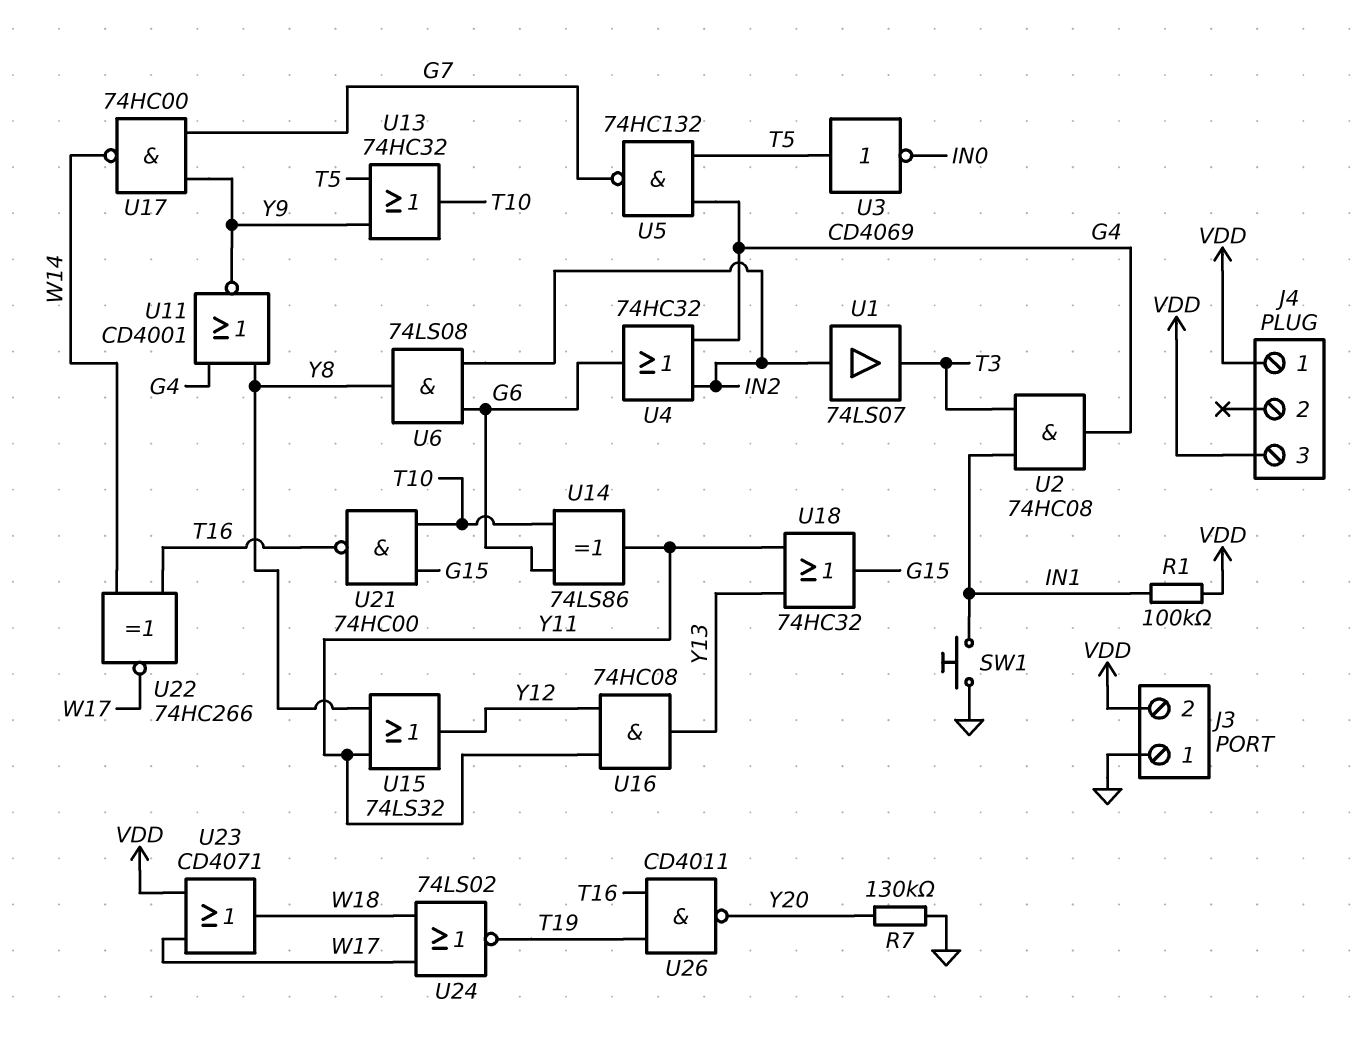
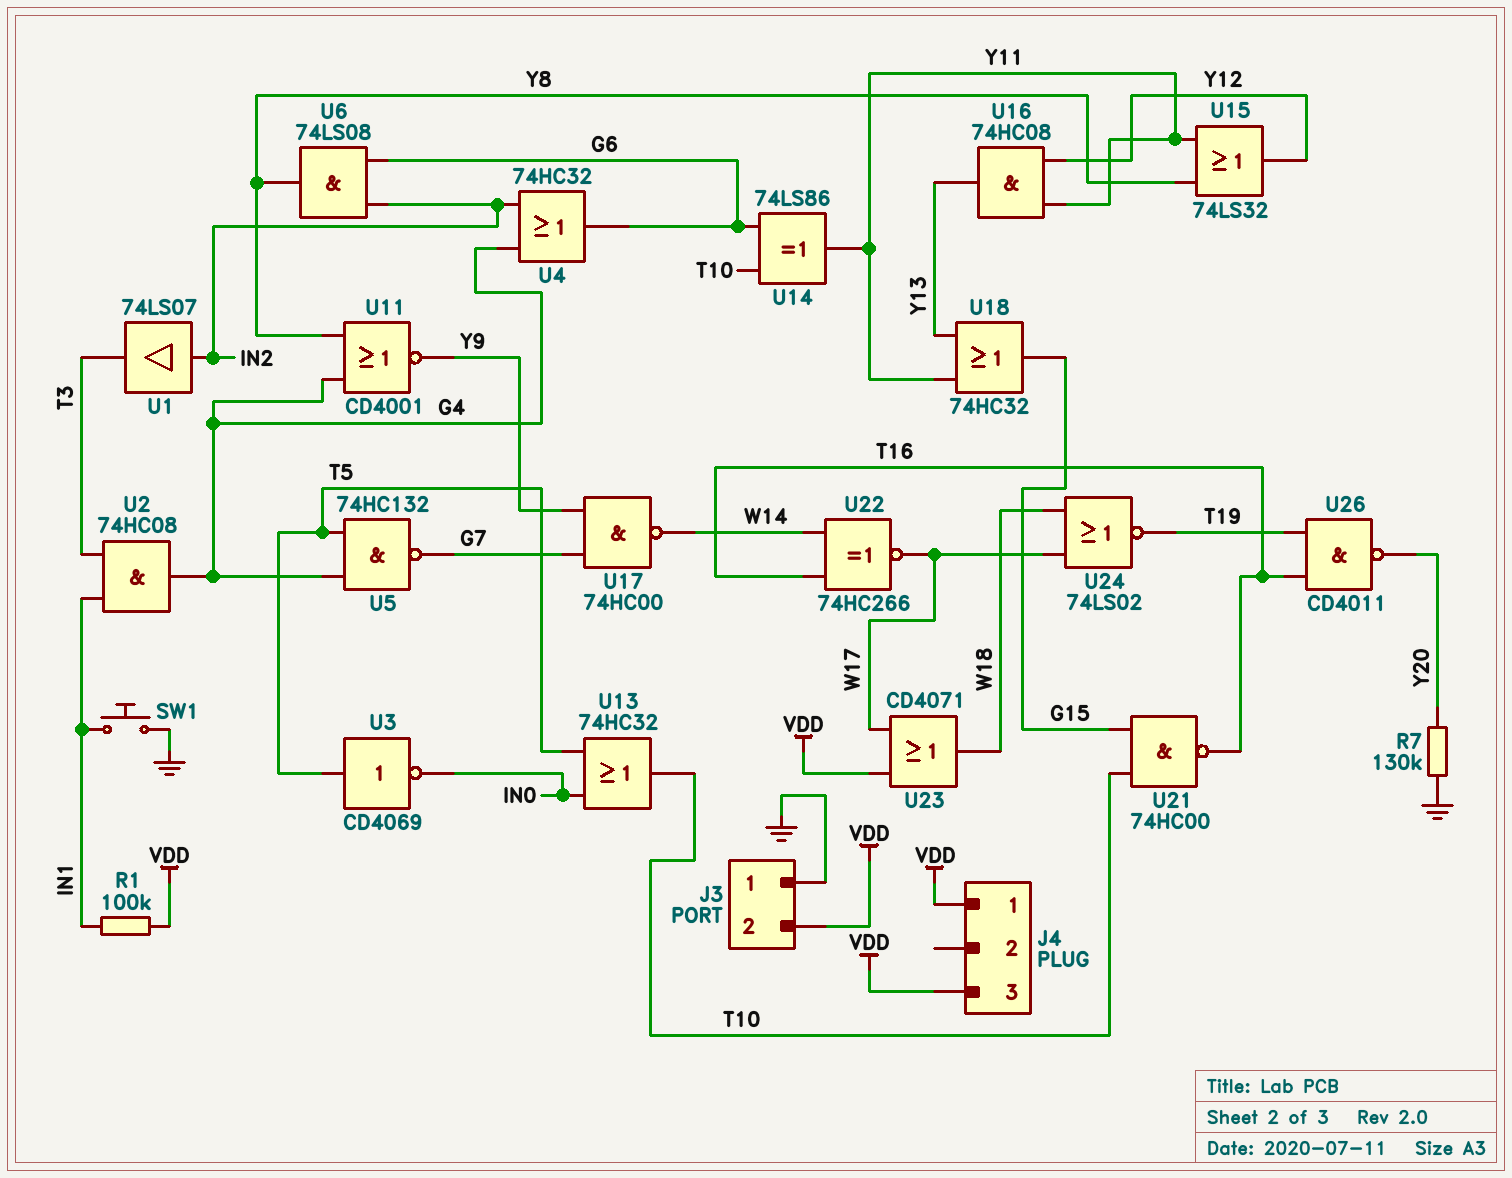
U13: OR 74HC32 (in T5, in Y9, out T10) -> OR 74HC32 (in IN0, in T5, out T10)

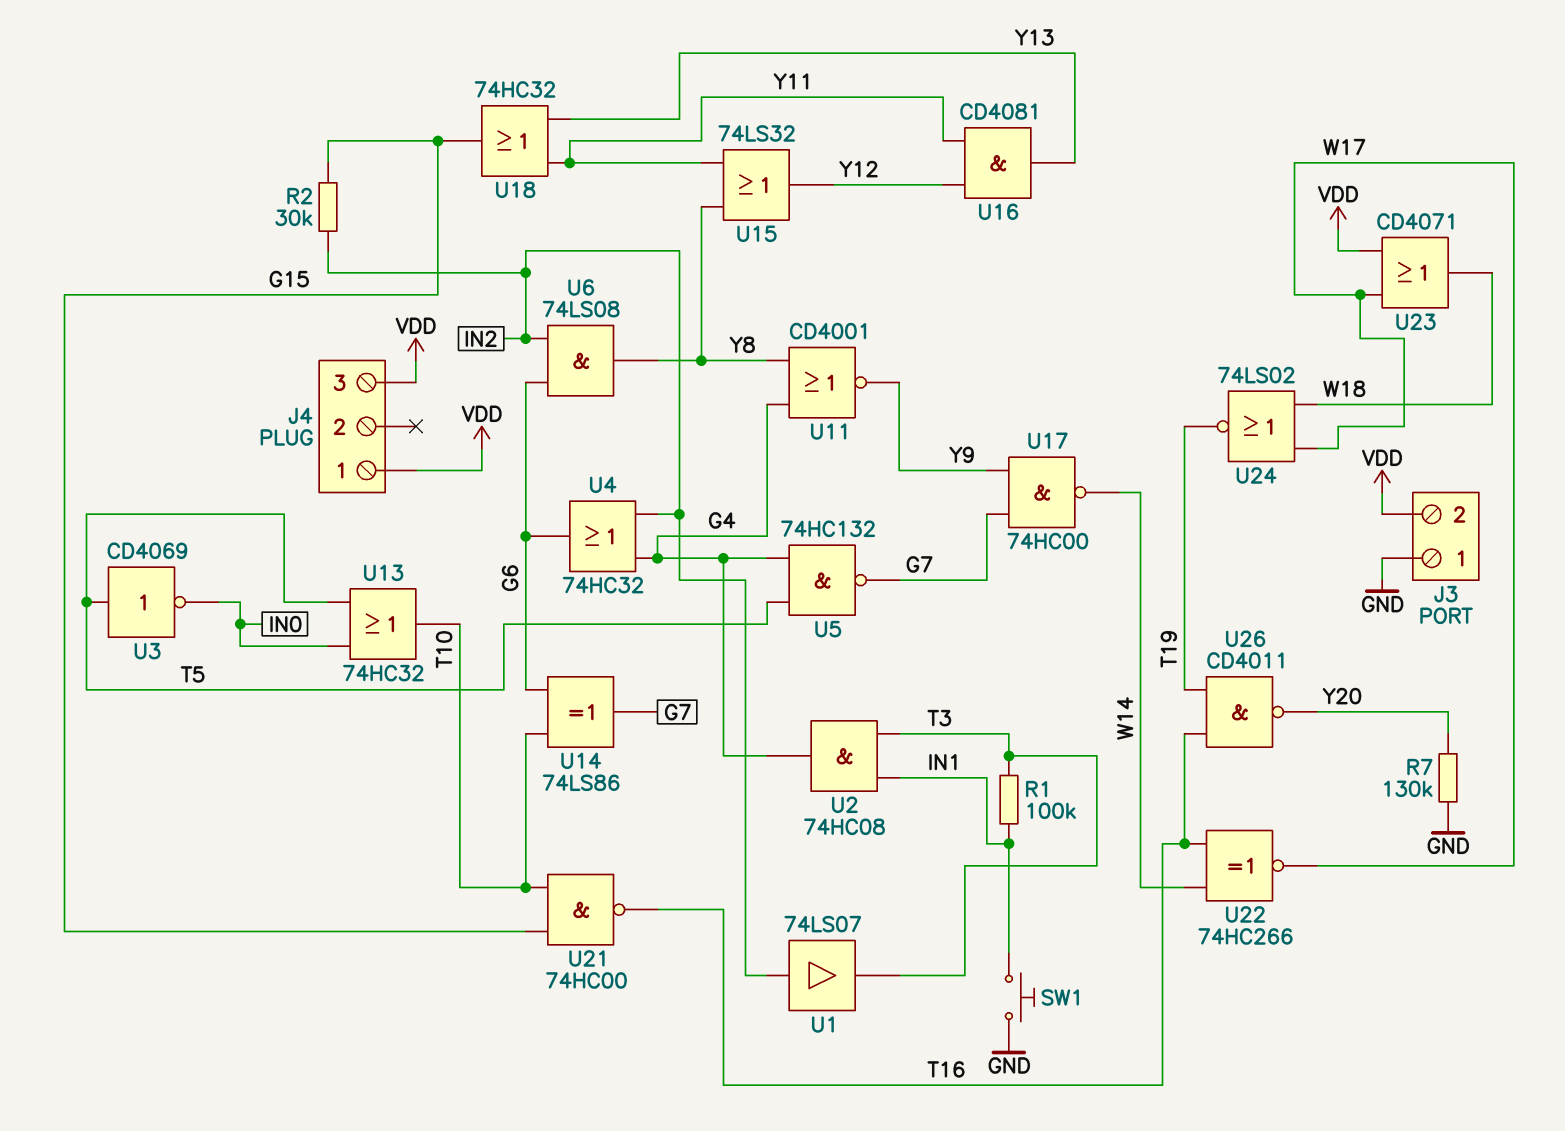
R1: 100k (IN1, VDD) -> 100k (IN1, T3)
R2: none -> 30k (G15, IN2)
U14: XOR 74LS86 (in G6, in T10, out Y11) -> XOR 74LS86 (in G6, in T10, out G7)
U16: AND 74HC08 (in Y11, in Y12, out Y13) -> AND CD4081 (in Y11, in Y12, out Y13)

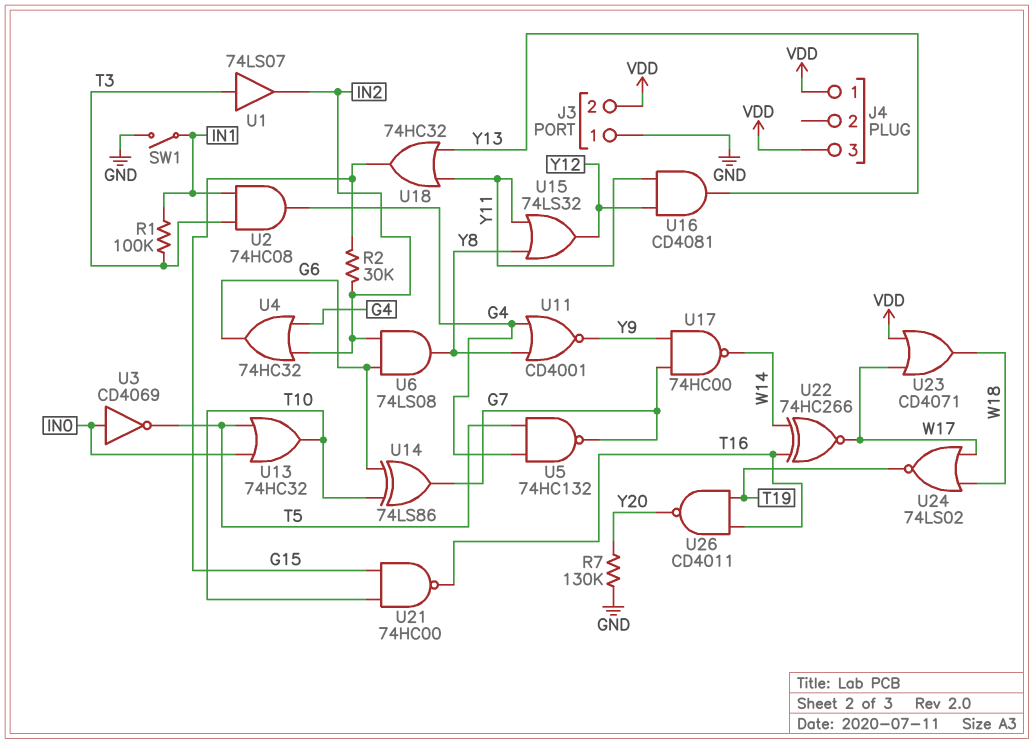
SW1: button (GND, IN1) -> switch (GND, IN1)
U1: buffer 74LS07 (in IN2, out T3) -> buffer 74LS07 (in T3, out IN2)
U3: NOT CD4069 (in T5, out IN0) -> NOT CD4069 (in IN0, out T5)

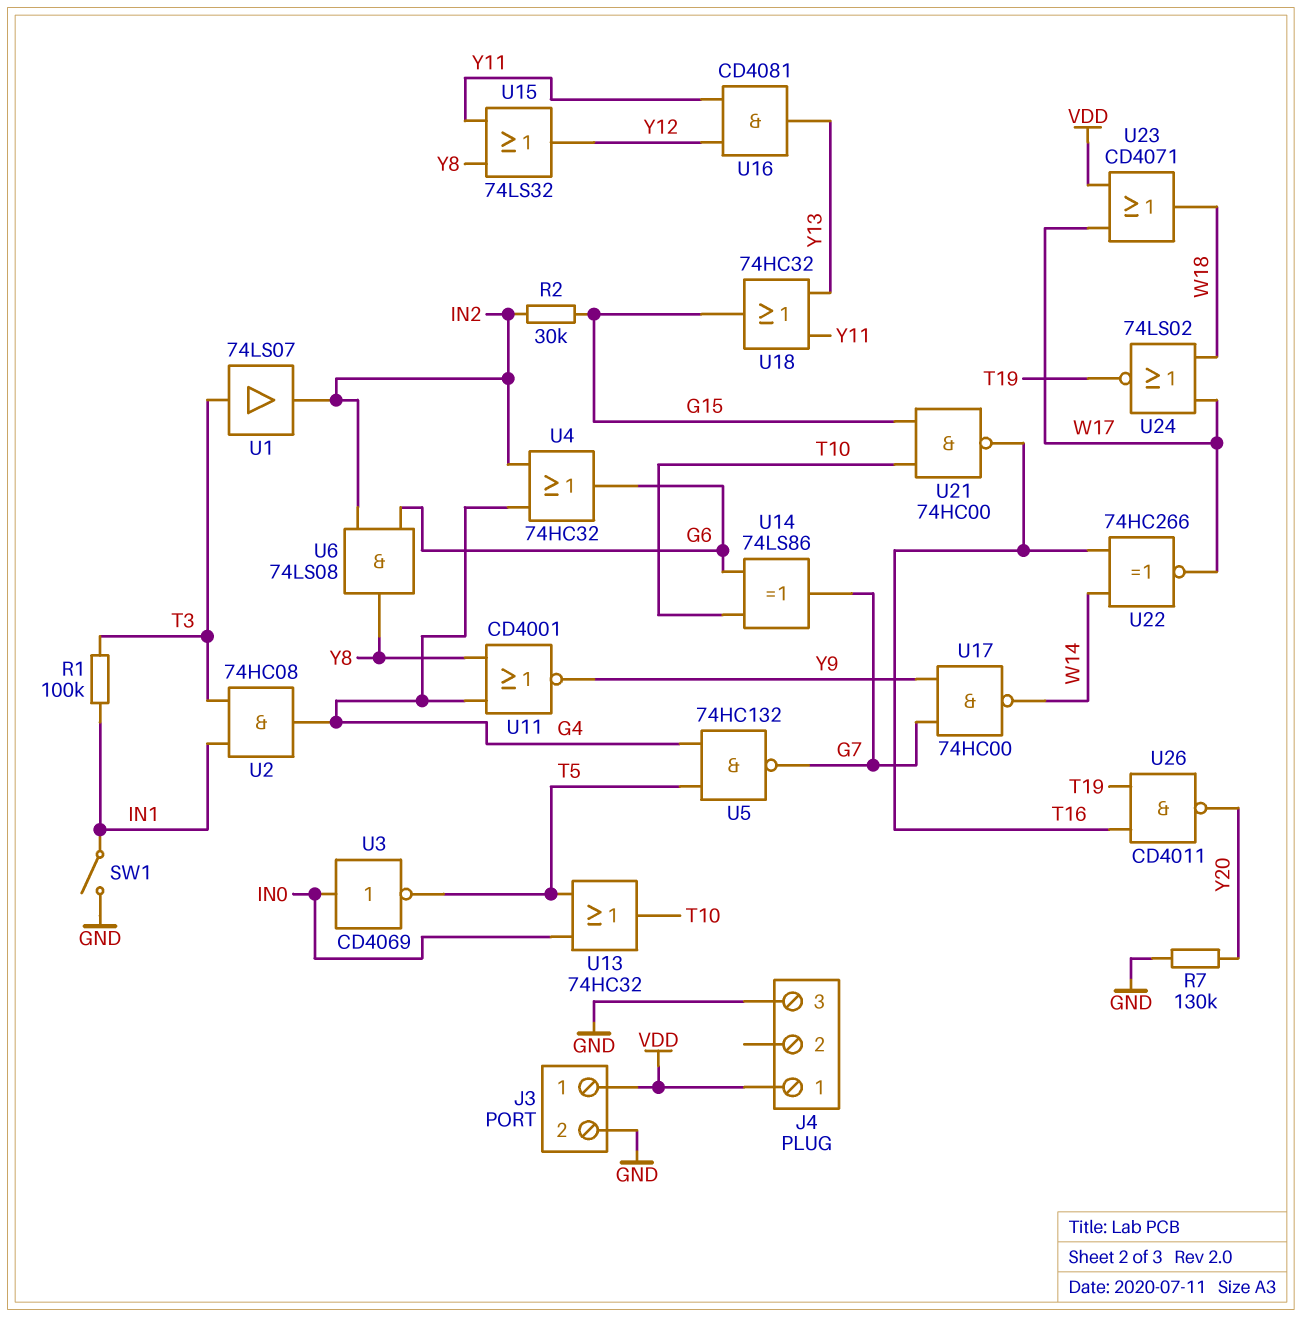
J3 pin 1: GND -> VDD
J3 pin 2: VDD -> GND
J4 pin 3: VDD -> GND

